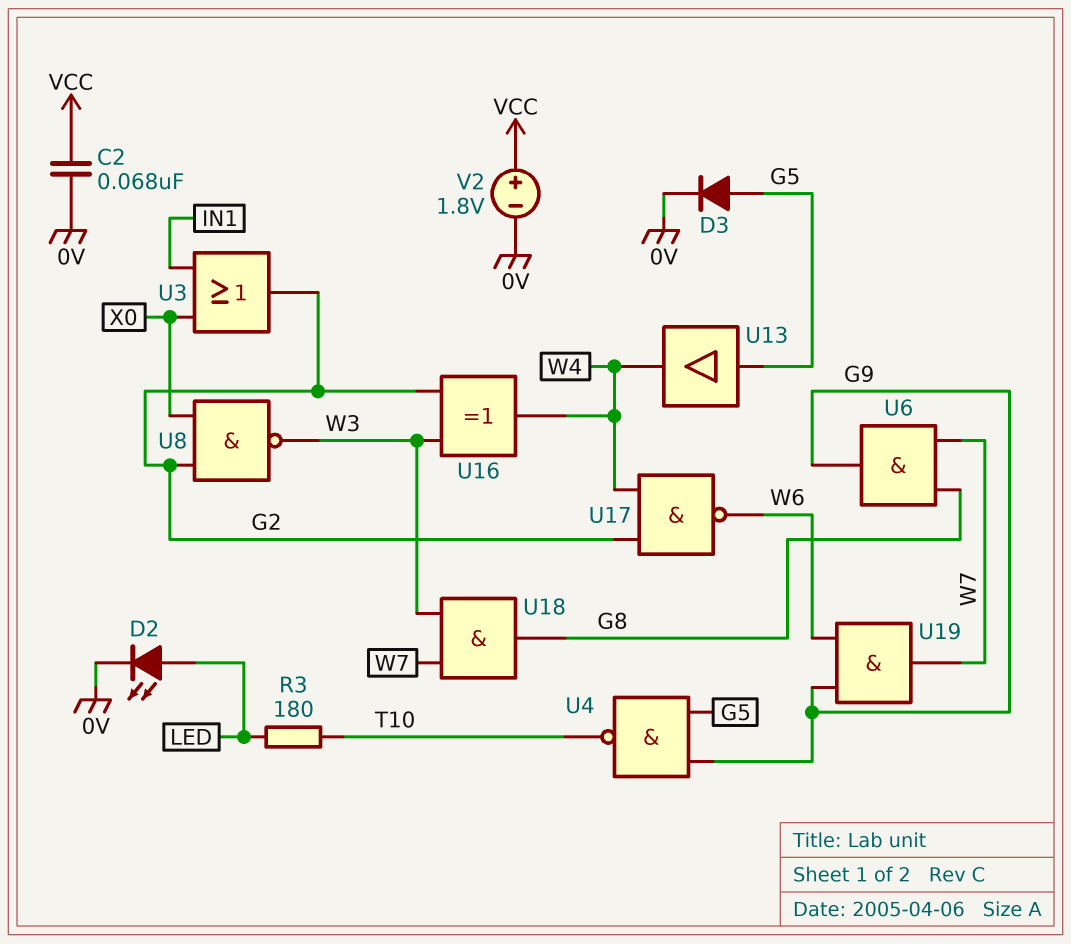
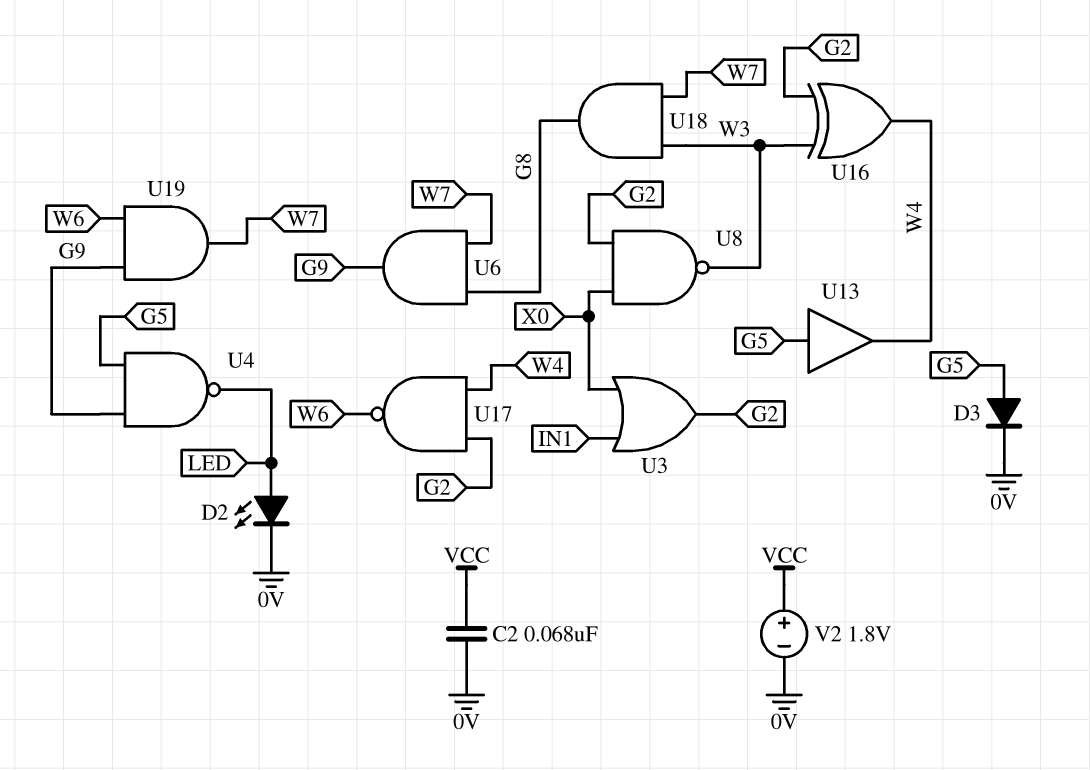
R3: 180 (LED, T10) -> none
U4: NAND (in G5, in G9, out T10) -> NAND (in G5, in G9, out LED)

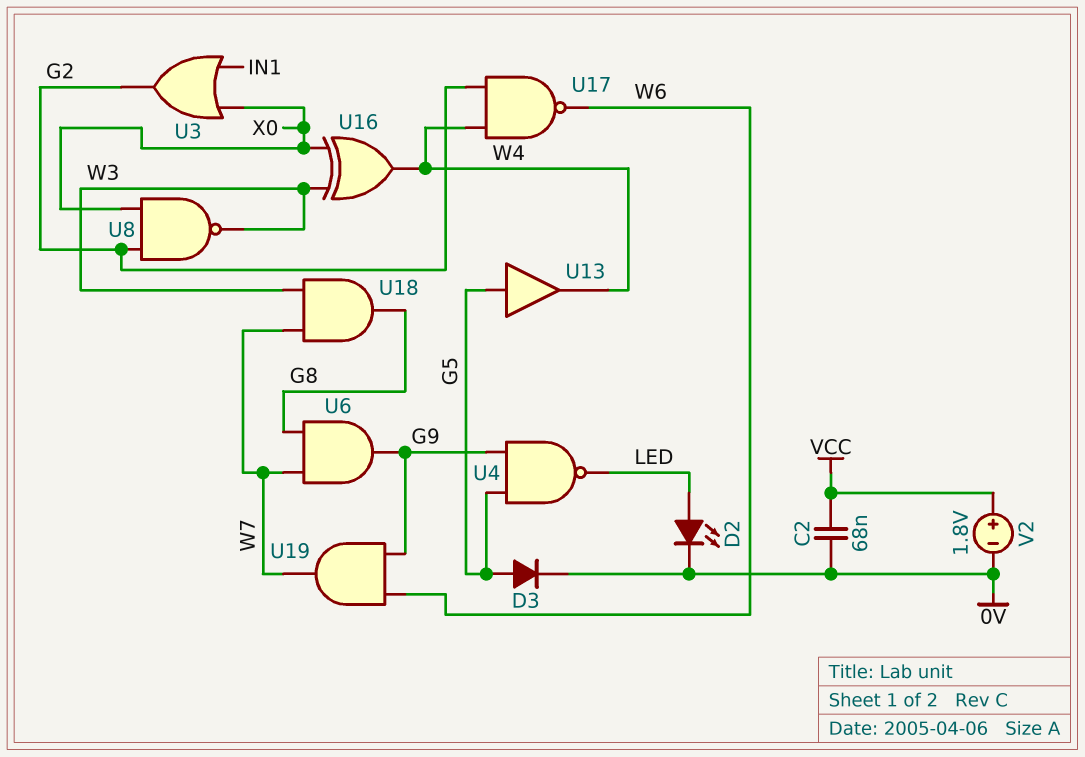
U16: XOR (in G2, in W3, out W4) -> XOR (in W3, in X0, out W4)

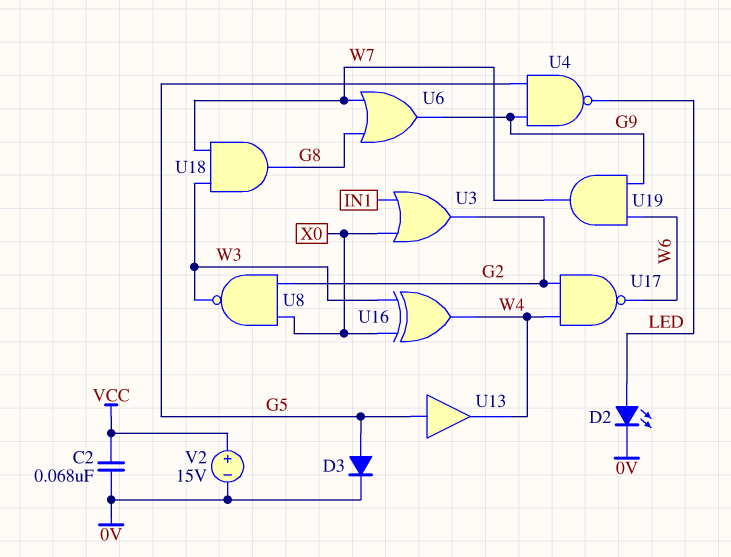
U6: AND (in G8, in W7, out G9) -> OR (in G8, in W7, out G9)
V2: 1.8V (plus VCC, minus 0V) -> 15V (plus VCC, minus 0V)

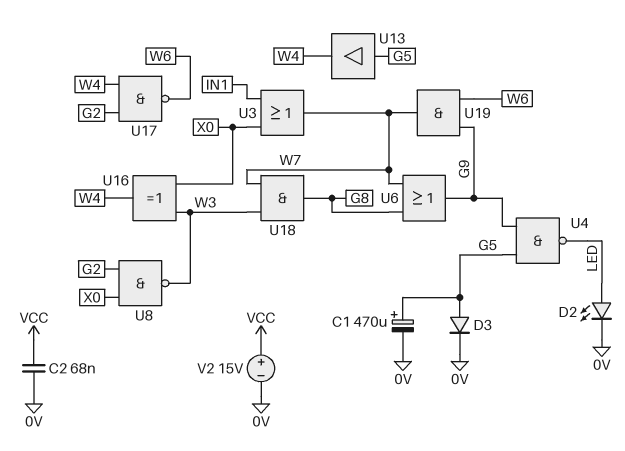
C1: none -> 470uF (plus G5, minus 0V)
U3: OR (in IN1, in X0, out G2) -> OR (in IN1, in X0, out W7)

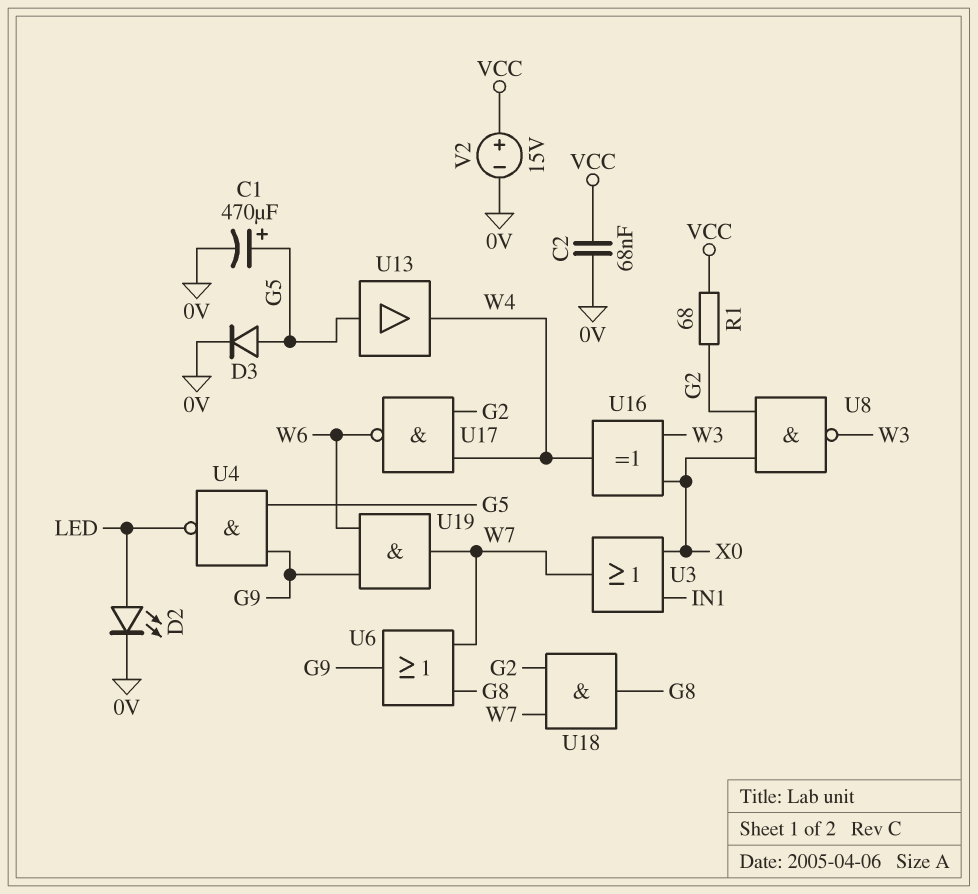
R1: none -> 68 (G2, VCC)
U18: AND (in W3, in W7, out G8) -> AND (in G2, in W7, out G8)

